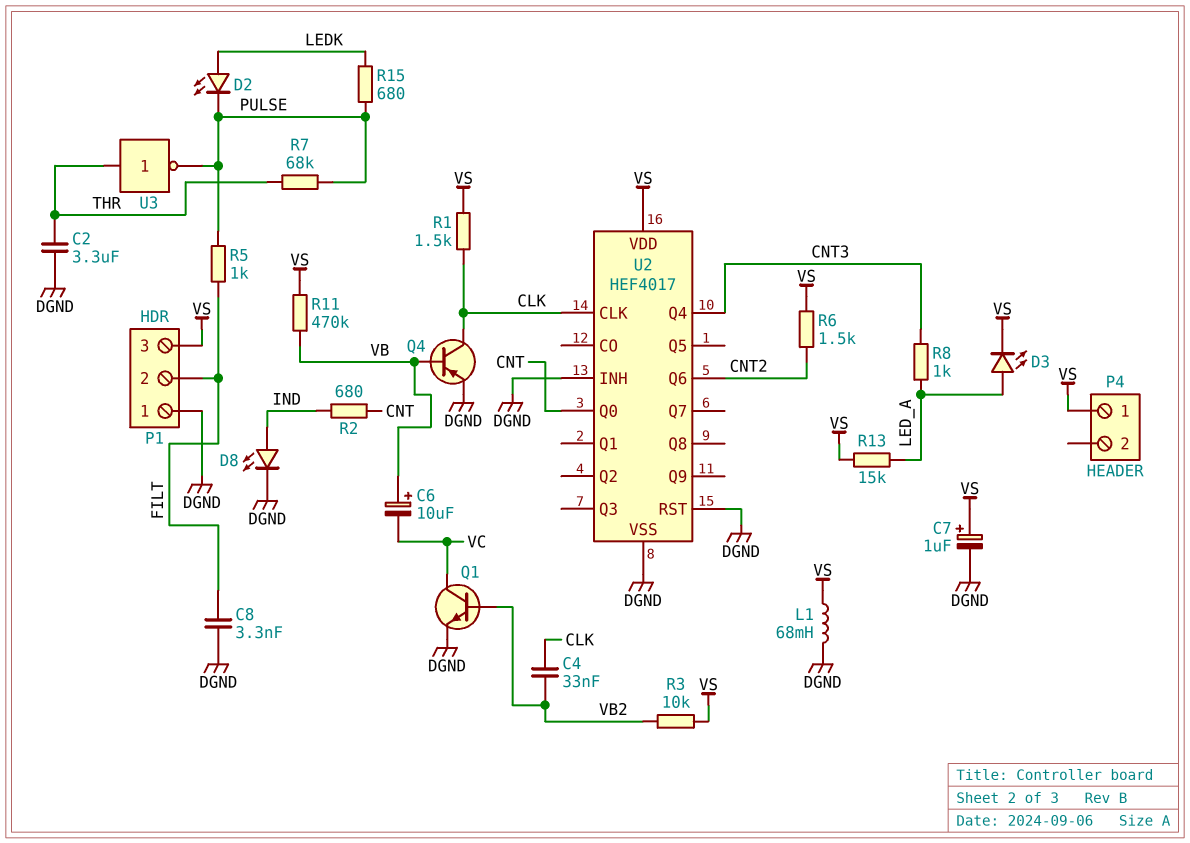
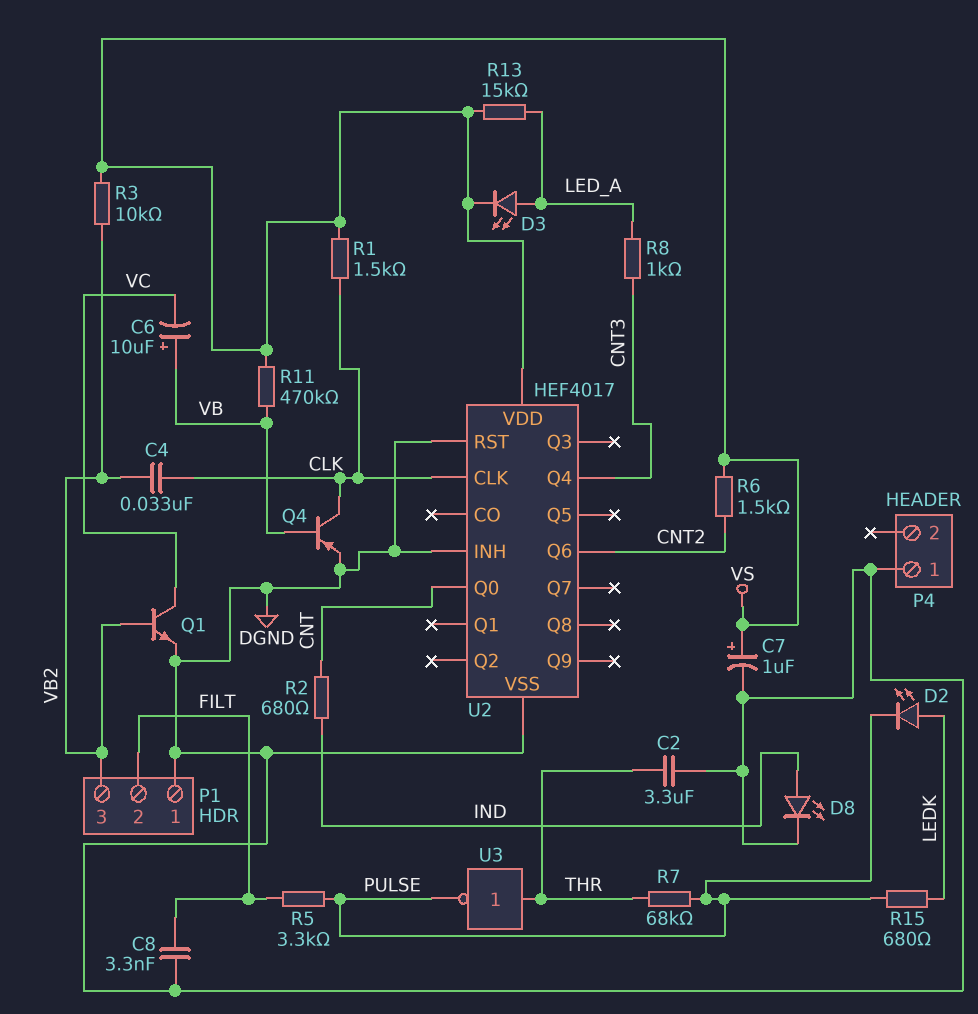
L1: 68mH (DGND, VS) -> none
P1 pin 3: VS -> VB2
P4 pin 1: VS -> DGND
R5: 1k (FILT, PULSE) -> 3.3k (FILT, PULSE)

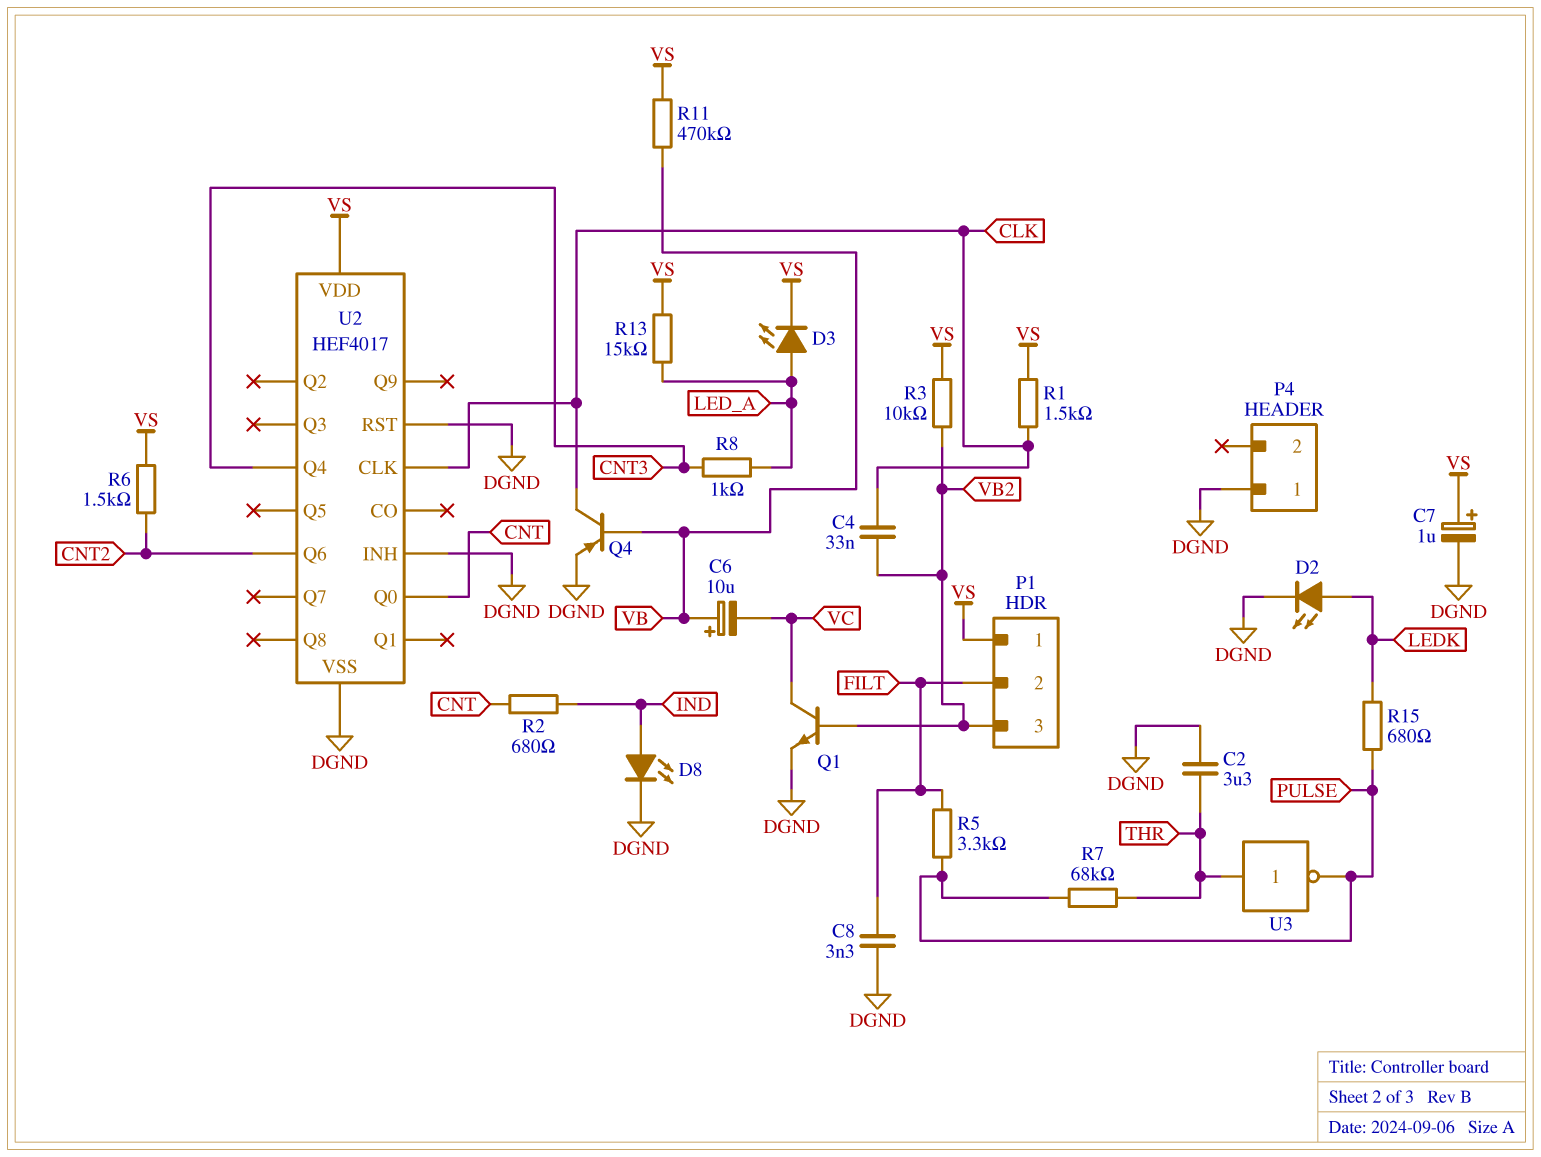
D2: LED (A LEDK, K PULSE) -> LED (A LEDK, K DGND)
P1 pin 1: DGND -> VS

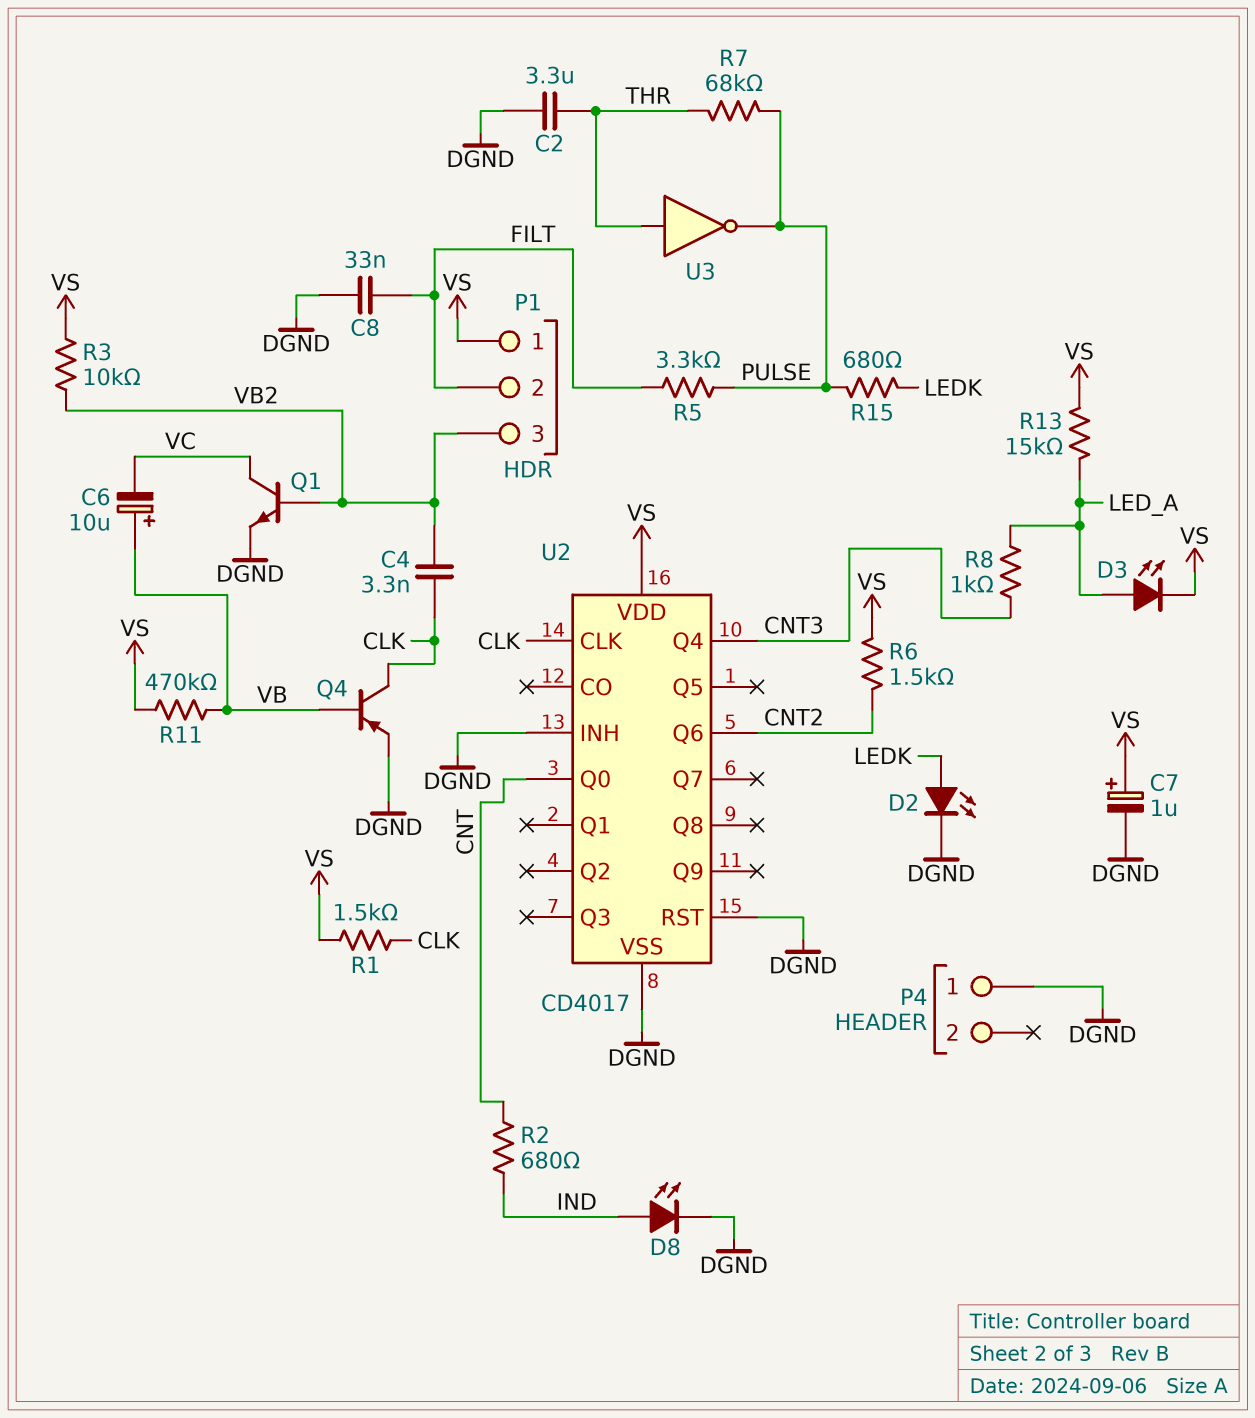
C4: 33nF (CLK, VB2) -> 3.3nF (CLK, VB2)
C8: 3.3nF (DGND, FILT) -> 33nF (DGND, FILT)
U2: HEF4017 -> CD4017

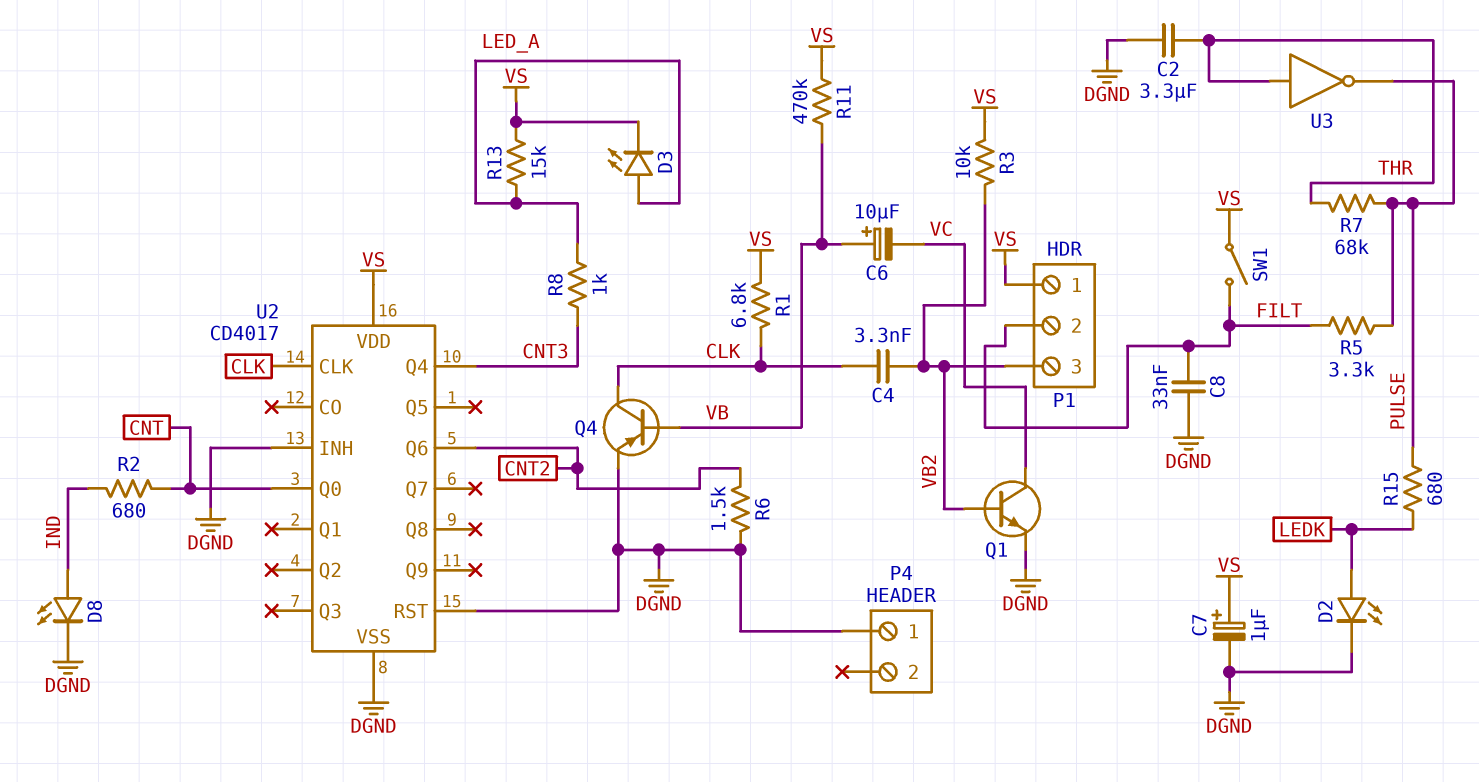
R1: 1.5k (CLK, VS) -> 6.8k (CLK, VS)
R6: 1.5k (CNT2, VS) -> 1.5k (CNT2, DGND)
SW1: none -> switch (FILT, VS)

